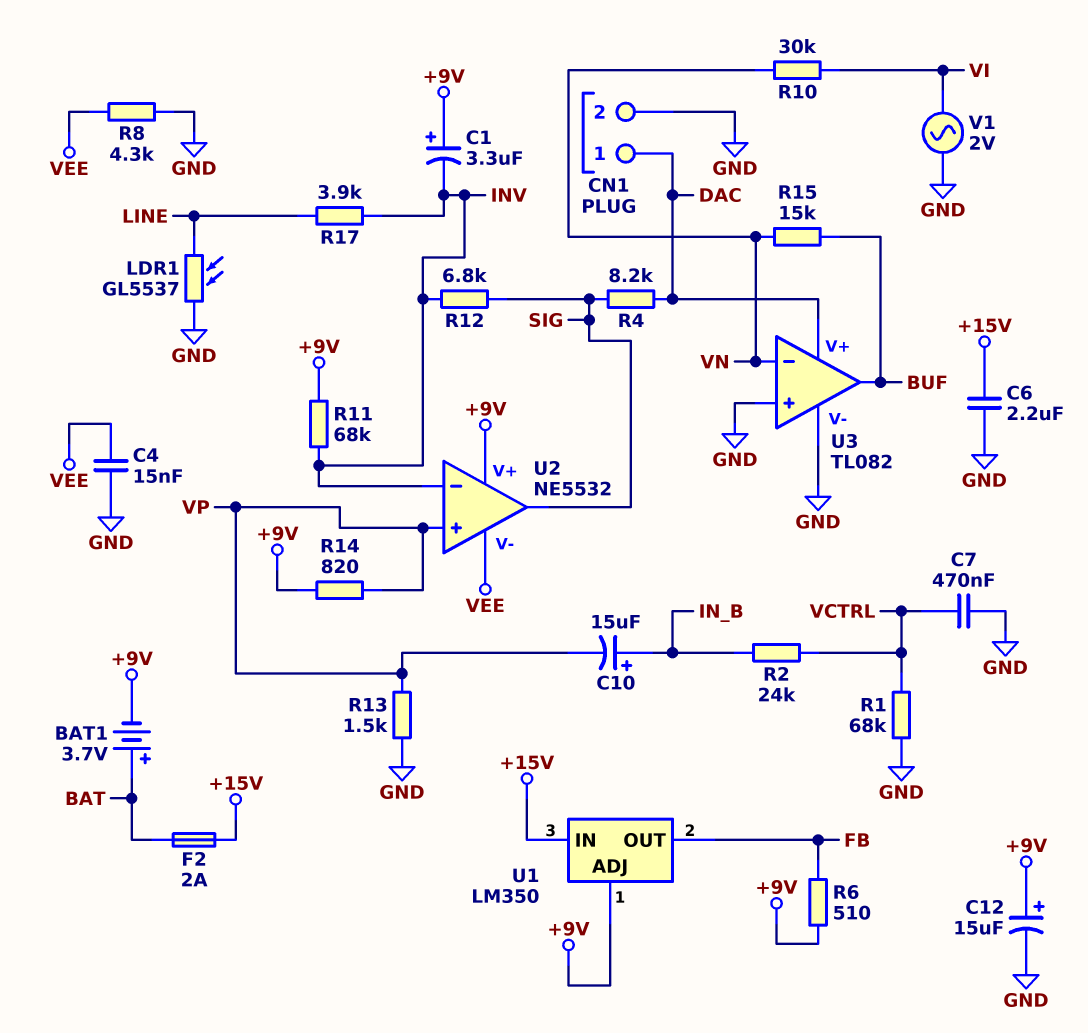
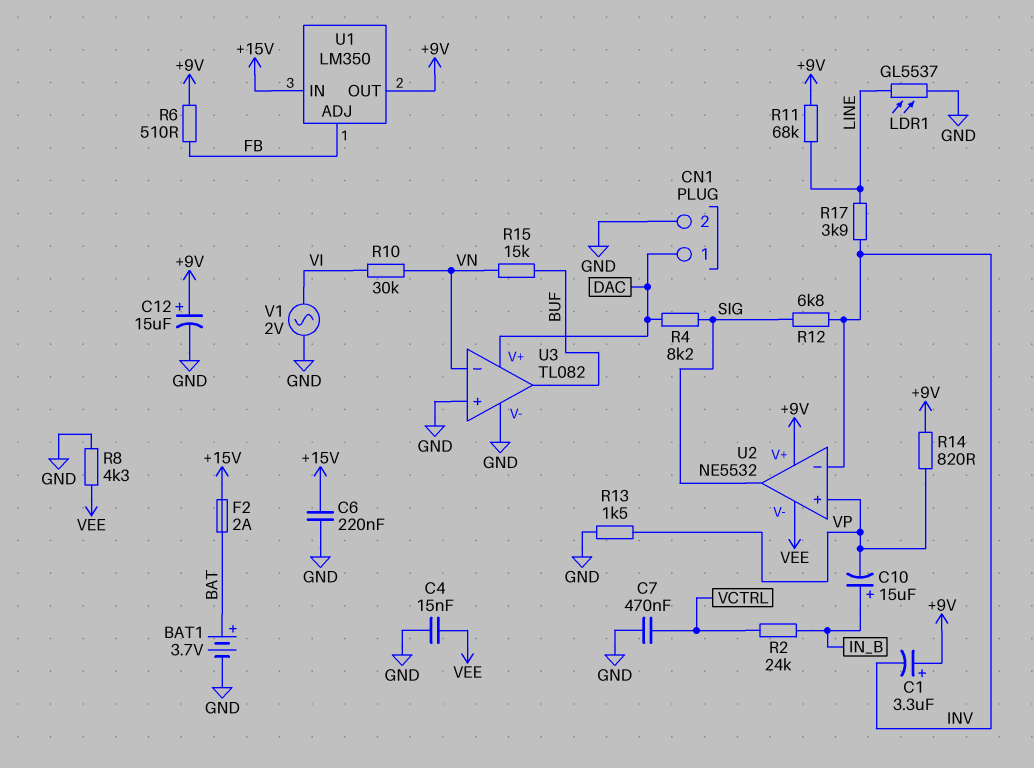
BAT1: 3.7V (plus BAT, minus +9V) -> 3.7V (plus BAT, minus GND)
C6: 2.2uF (+15V, GND) -> 220nF (+15V, GND)
R1: 68k (GND, VCTRL) -> none
R11: 68k (+9V, INV) -> 68k (+9V, LINE)
U1 pin ADJ: +9V -> FB
U1 pin OUT: FB -> +9V

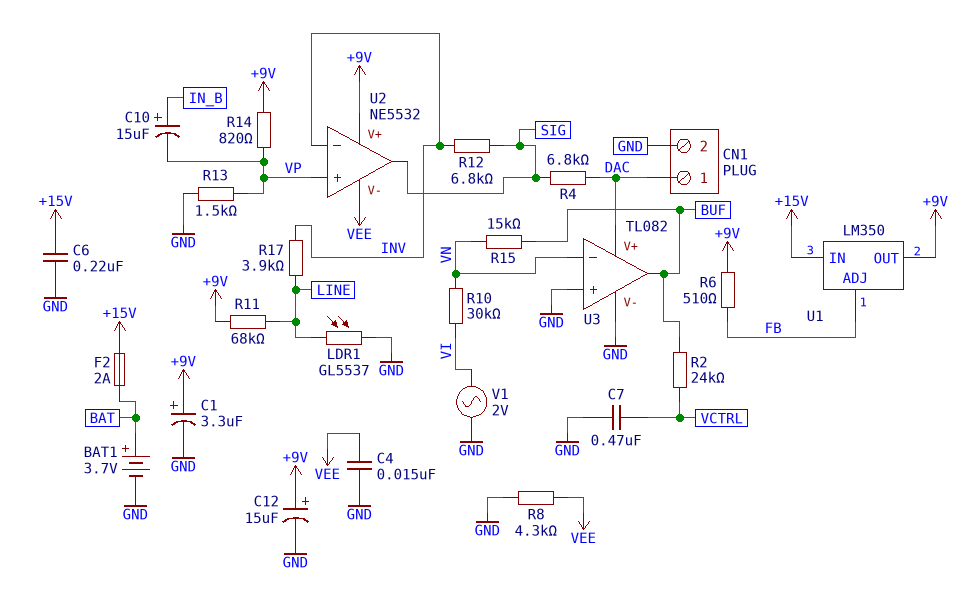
C1: 3.3uF (plus +9V, minus INV) -> 3.3uF (plus +9V, minus GND)
R2: 24k (IN_B, VCTRL) -> 24k (BUF, VCTRL)
R4: 8.2k (DAC, SIG) -> 6.8k (DAC, SIG)

